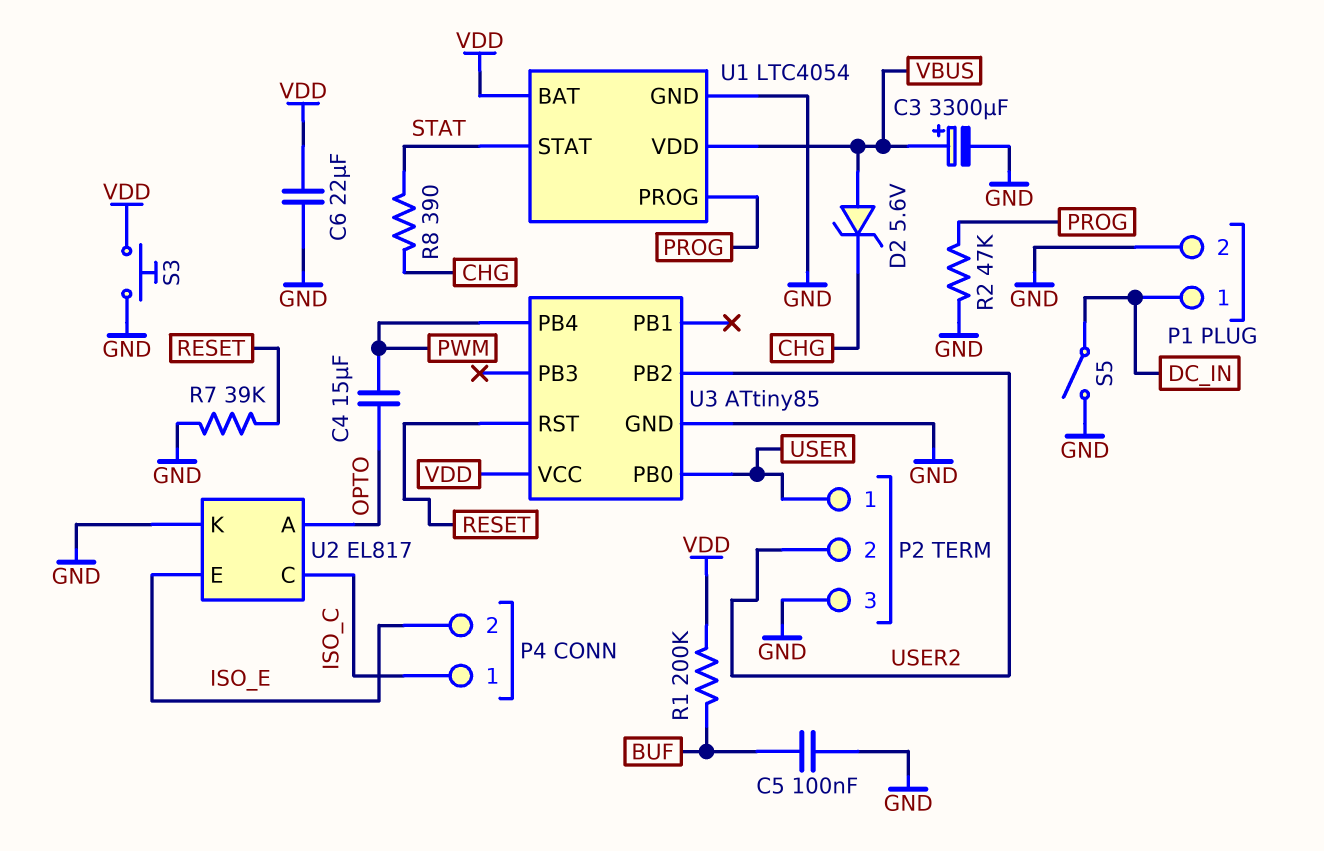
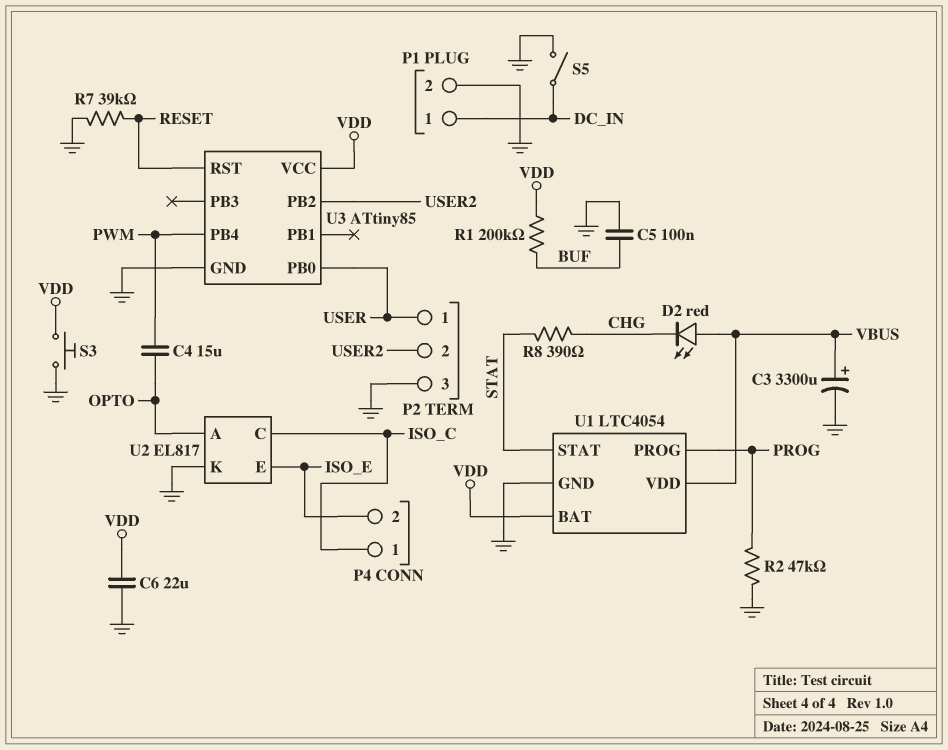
D2: zener 5.6V (A VBUS, K CHG) -> LED red (A VBUS, K CHG)

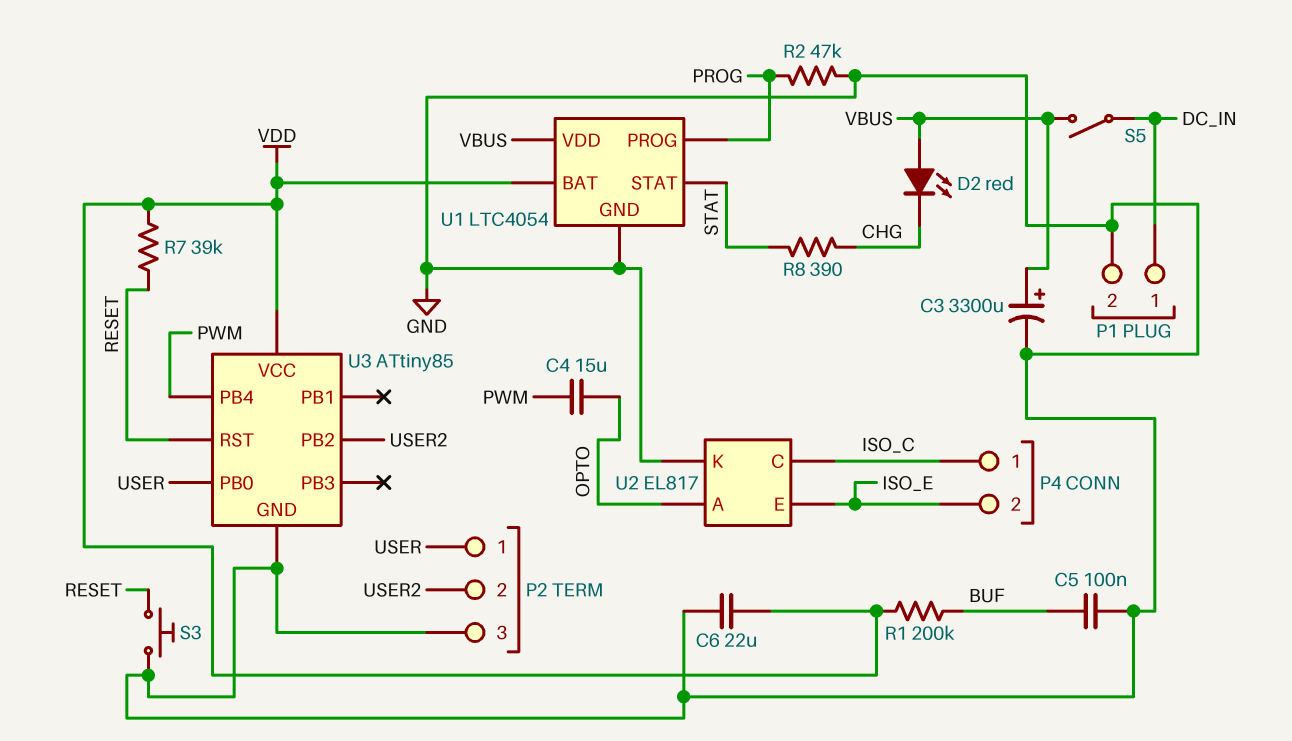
R7: 39k (GND, RESET) -> 39k (RESET, VDD)
S3: button (GND, VDD) -> button (GND, RESET)
S5: switch (DC_IN, GND) -> switch (DC_IN, VBUS)

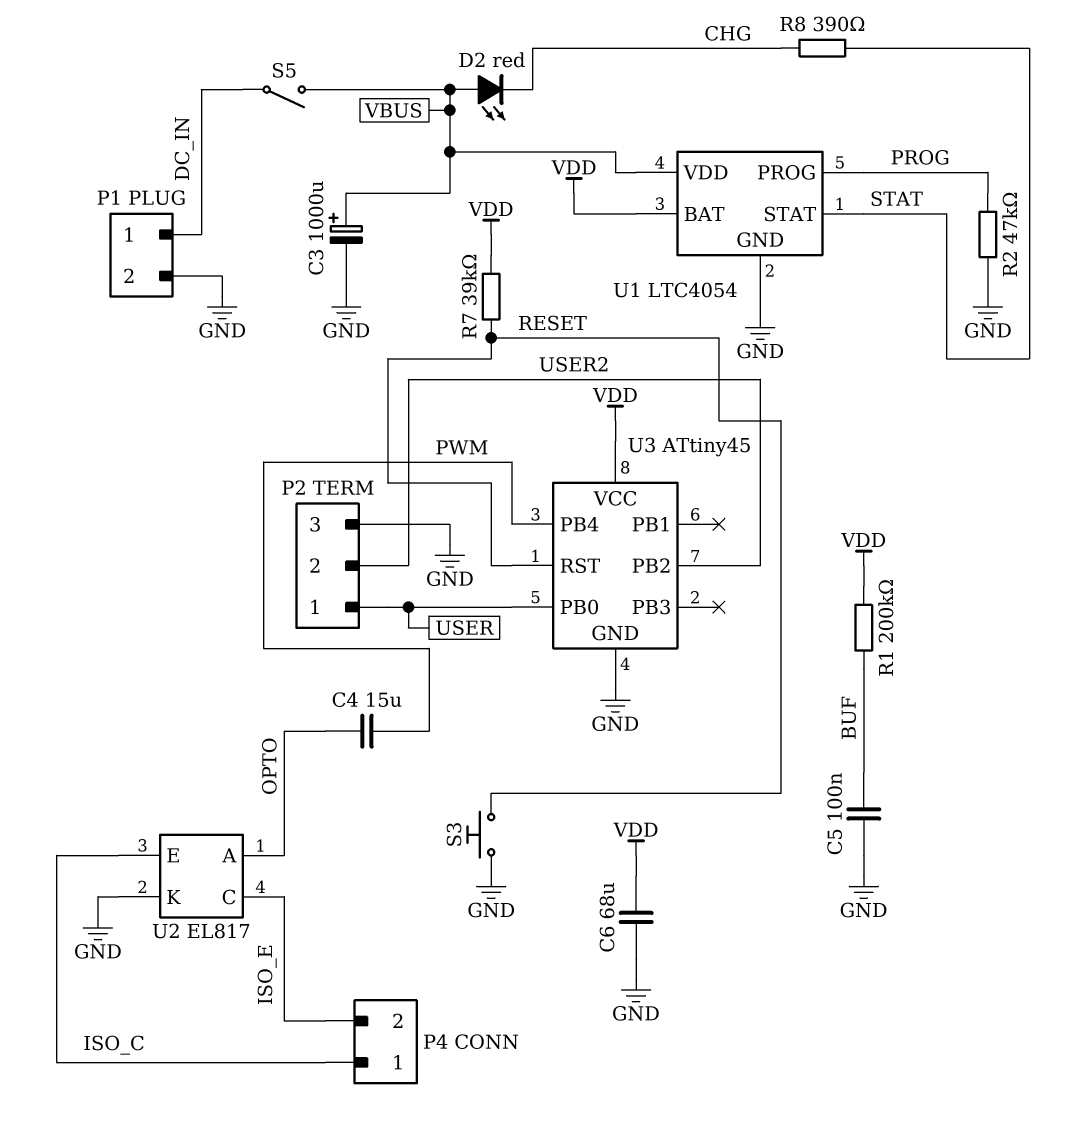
C3: 3300uF (plus VBUS, minus GND) -> 1000uF (plus VBUS, minus GND)
C6: 22uF (GND, VDD) -> 68uF (GND, VDD)
U2 pin C: ISO_C -> ISO_E
U2 pin E: ISO_E -> ISO_C
U3: ATtiny85 -> ATtiny45

